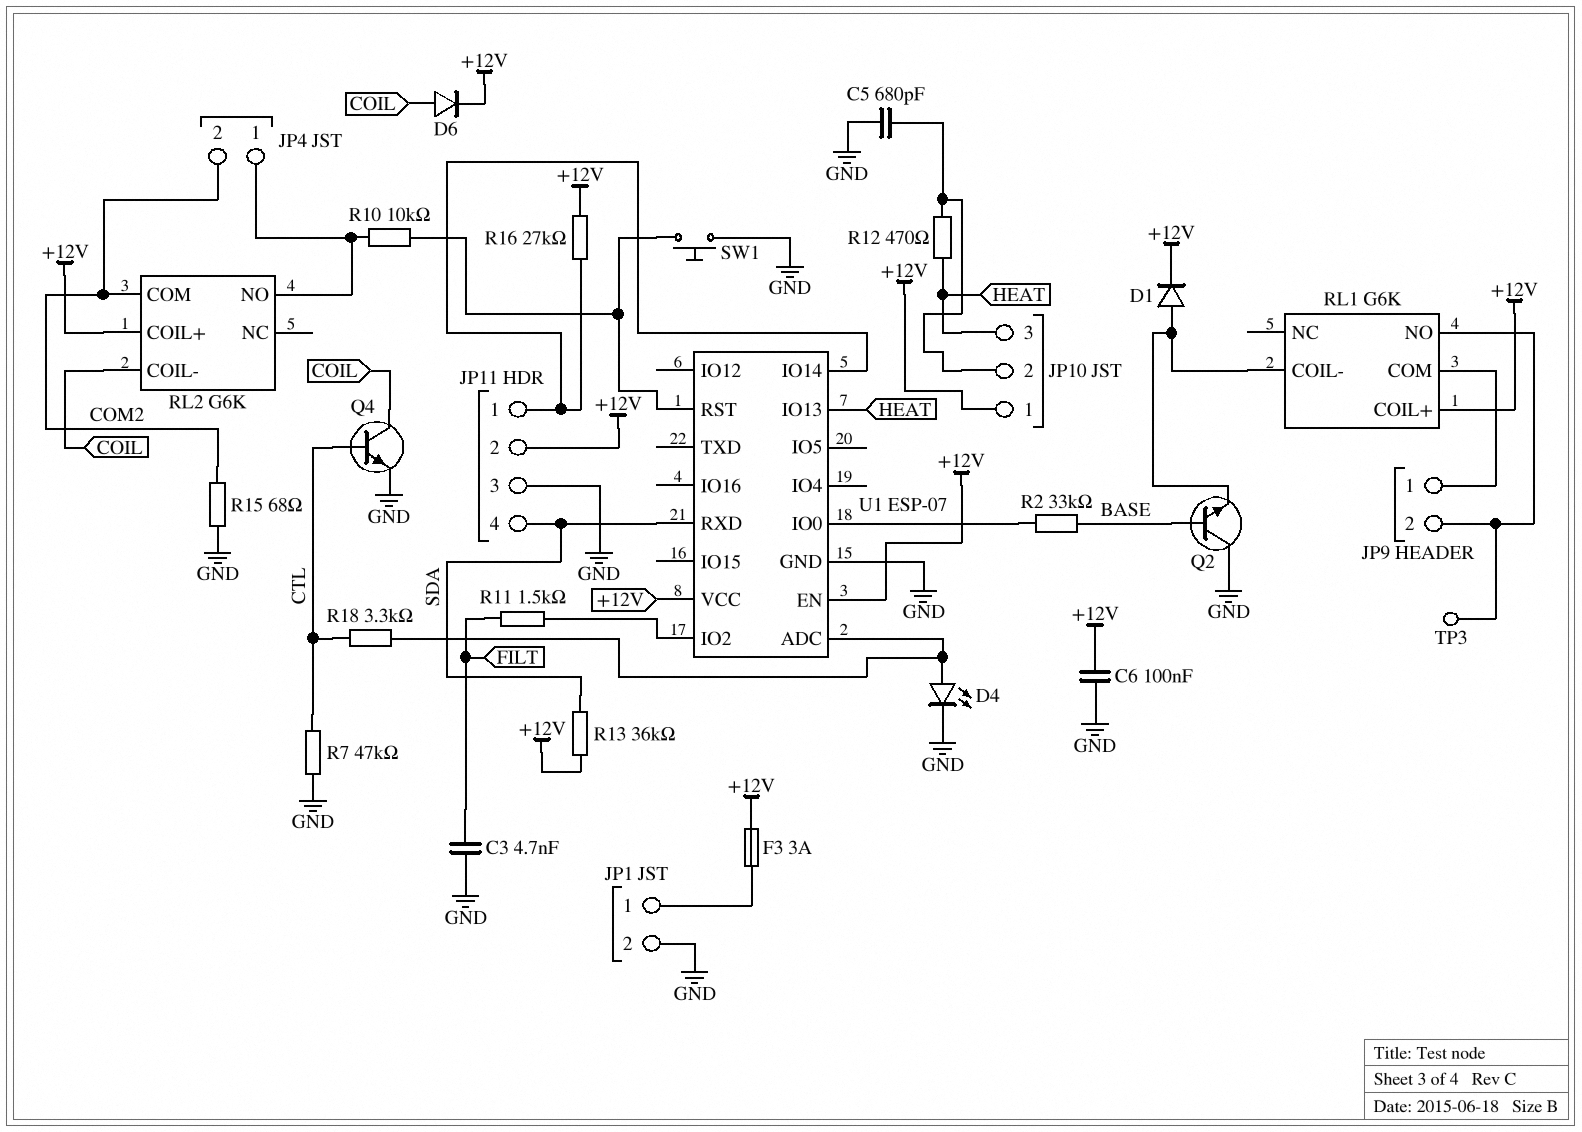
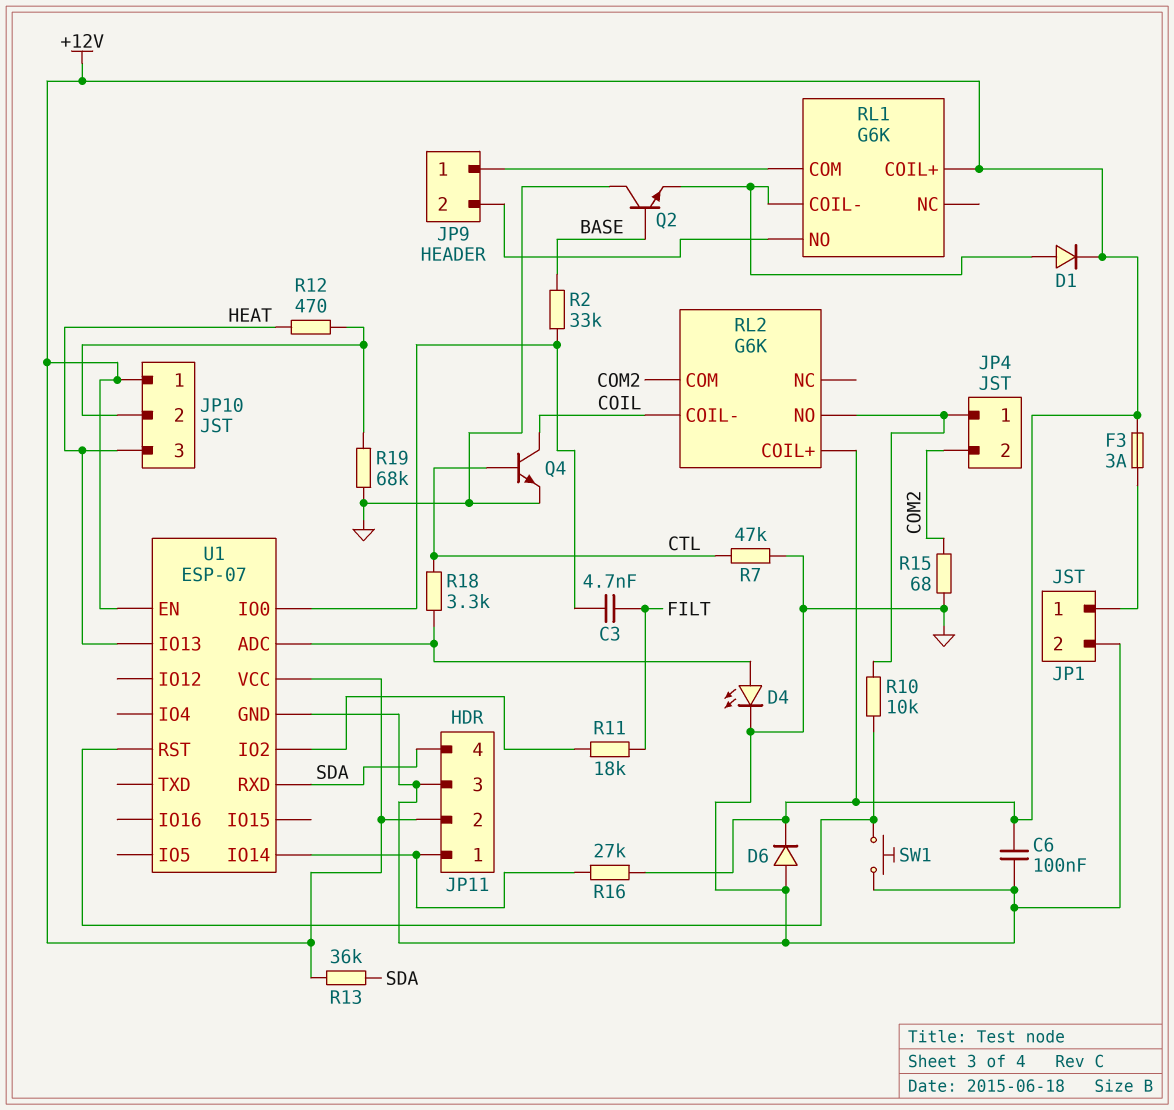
C3: 4.7nF (FILT, GND) -> 4.7nF (FILT, U1/IO0)
C5: 680pF (GND, JP10/2) -> none
D6: diode (A COIL, K +12V) -> diode (A GND, K +12V)
R11: 1.5k (FILT, U1/IO2) -> 18k (FILT, U1/IO2)
R19: none -> 68k (GND, JP10/2)
TP3: test point (JP9/2) -> none

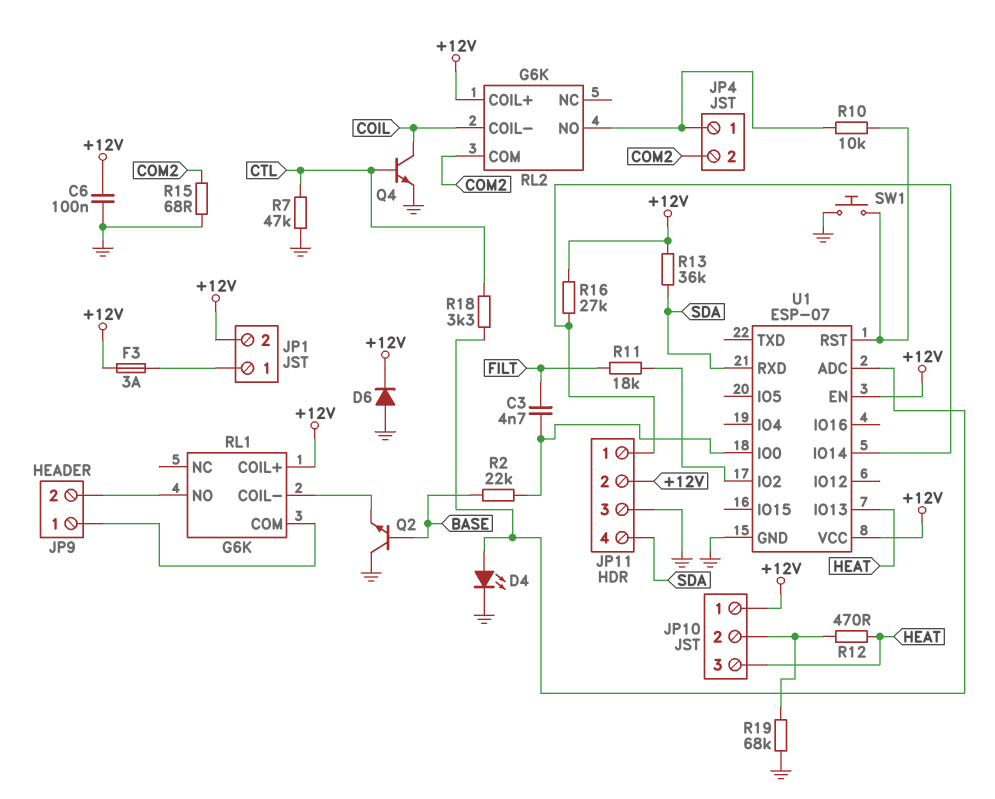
D1: diode (A RL1/COIL-, K +12V) -> none
JP1 pin 2: GND -> +12V
R2: 33k (BASE, U1/IO0) -> 22k (BASE, U1/IO0)

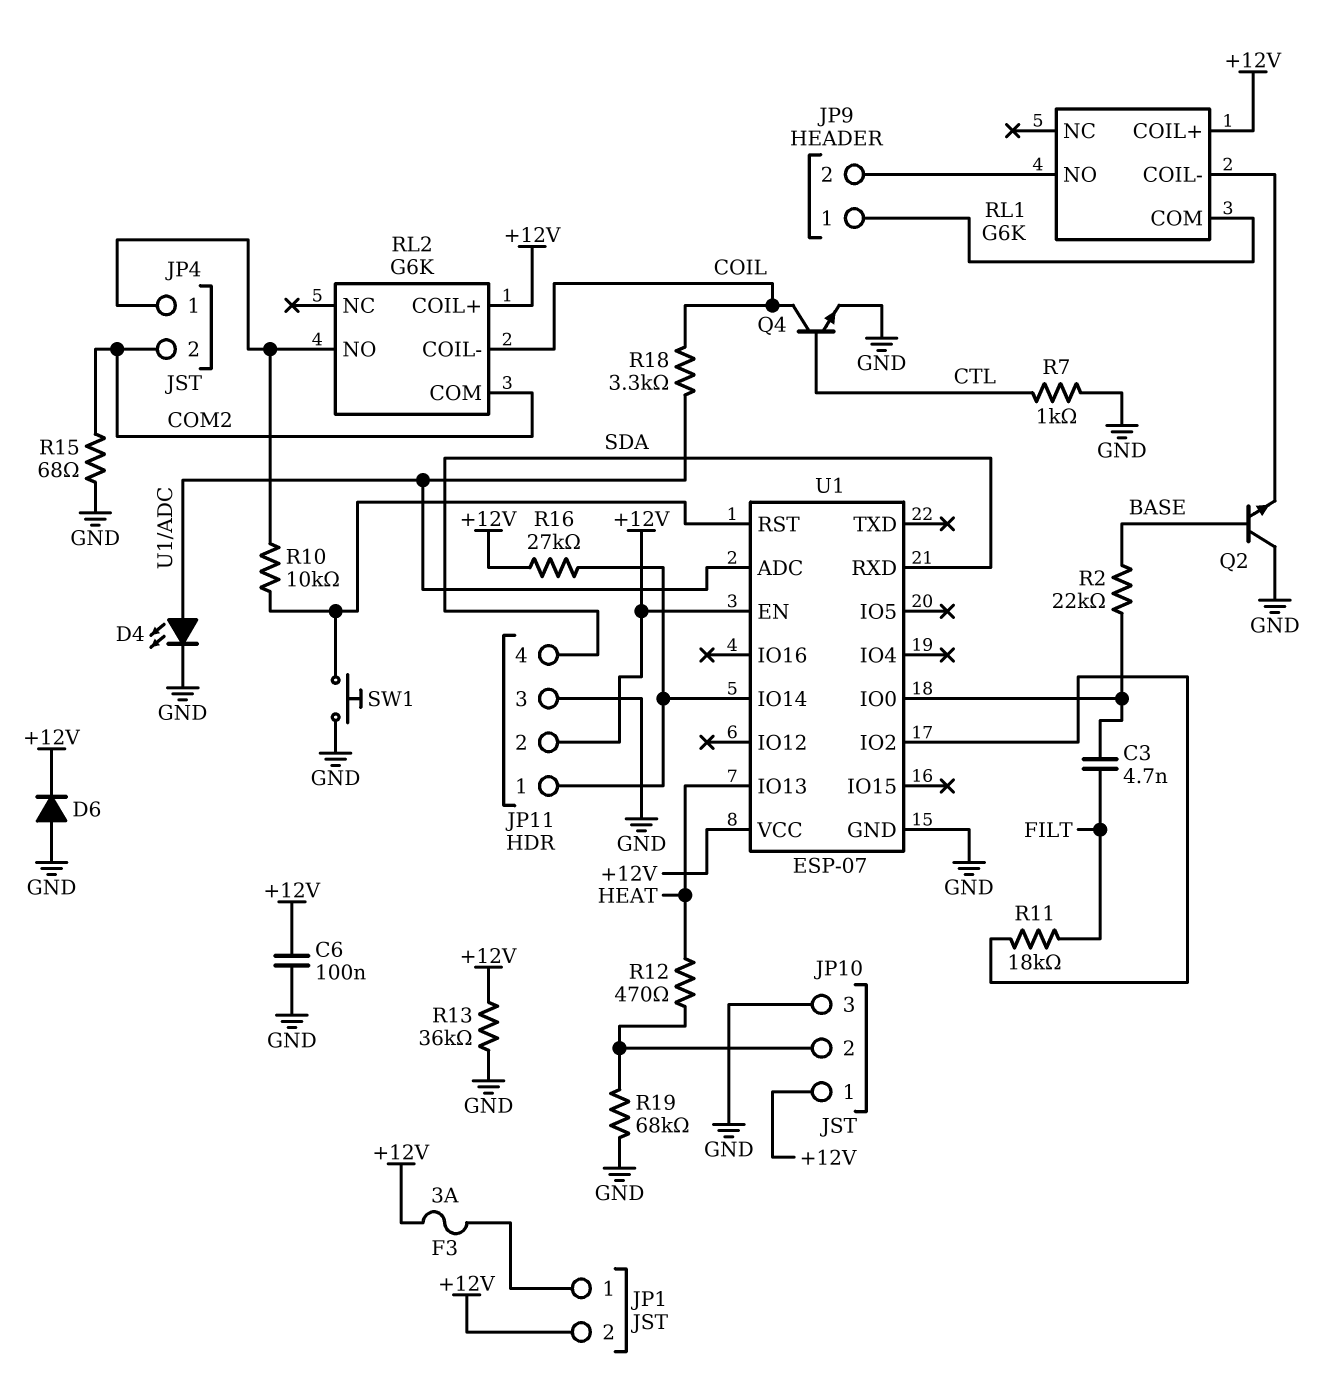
JP10 pin 3: HEAT -> GND
R7: 47k (CTL, GND) -> 1k (CTL, GND)
R13: 36k (+12V, SDA) -> 36k (+12V, GND)
R18: 3.3k (CTL, U1/ADC) -> 3.3k (COIL, U1/ADC)

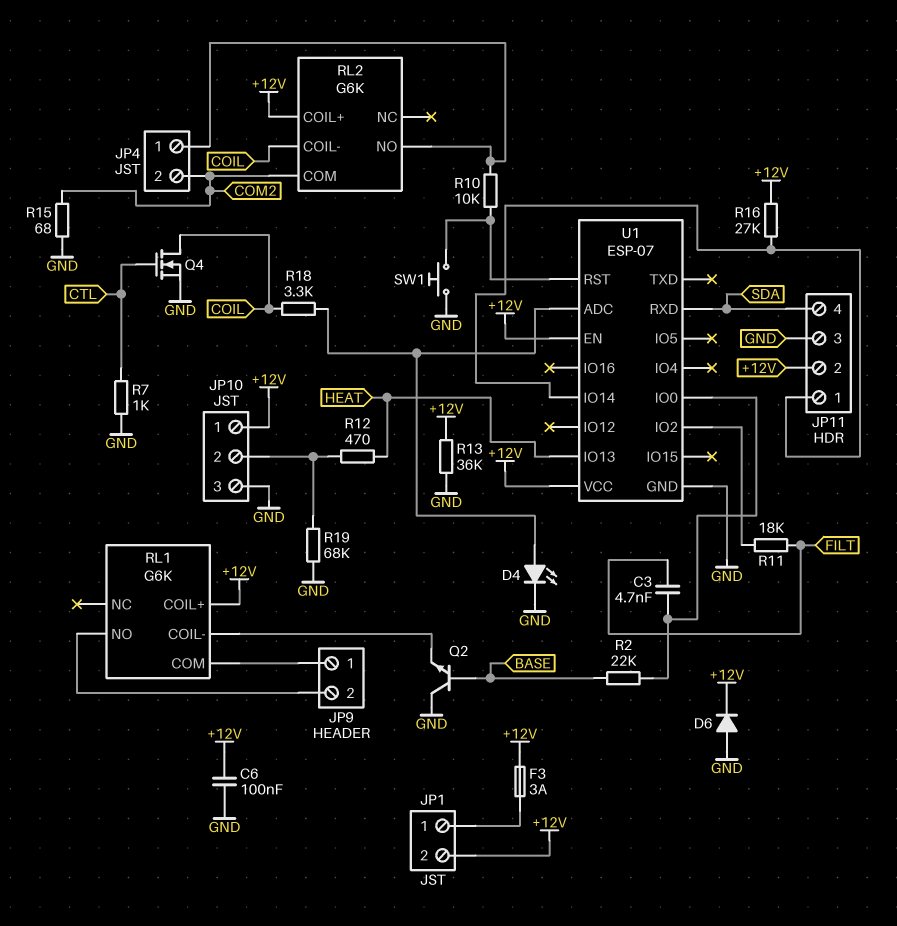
Q4: NPN (B CTL, C COIL, E GND) -> NMOS (G CTL, D COIL, S GND)

